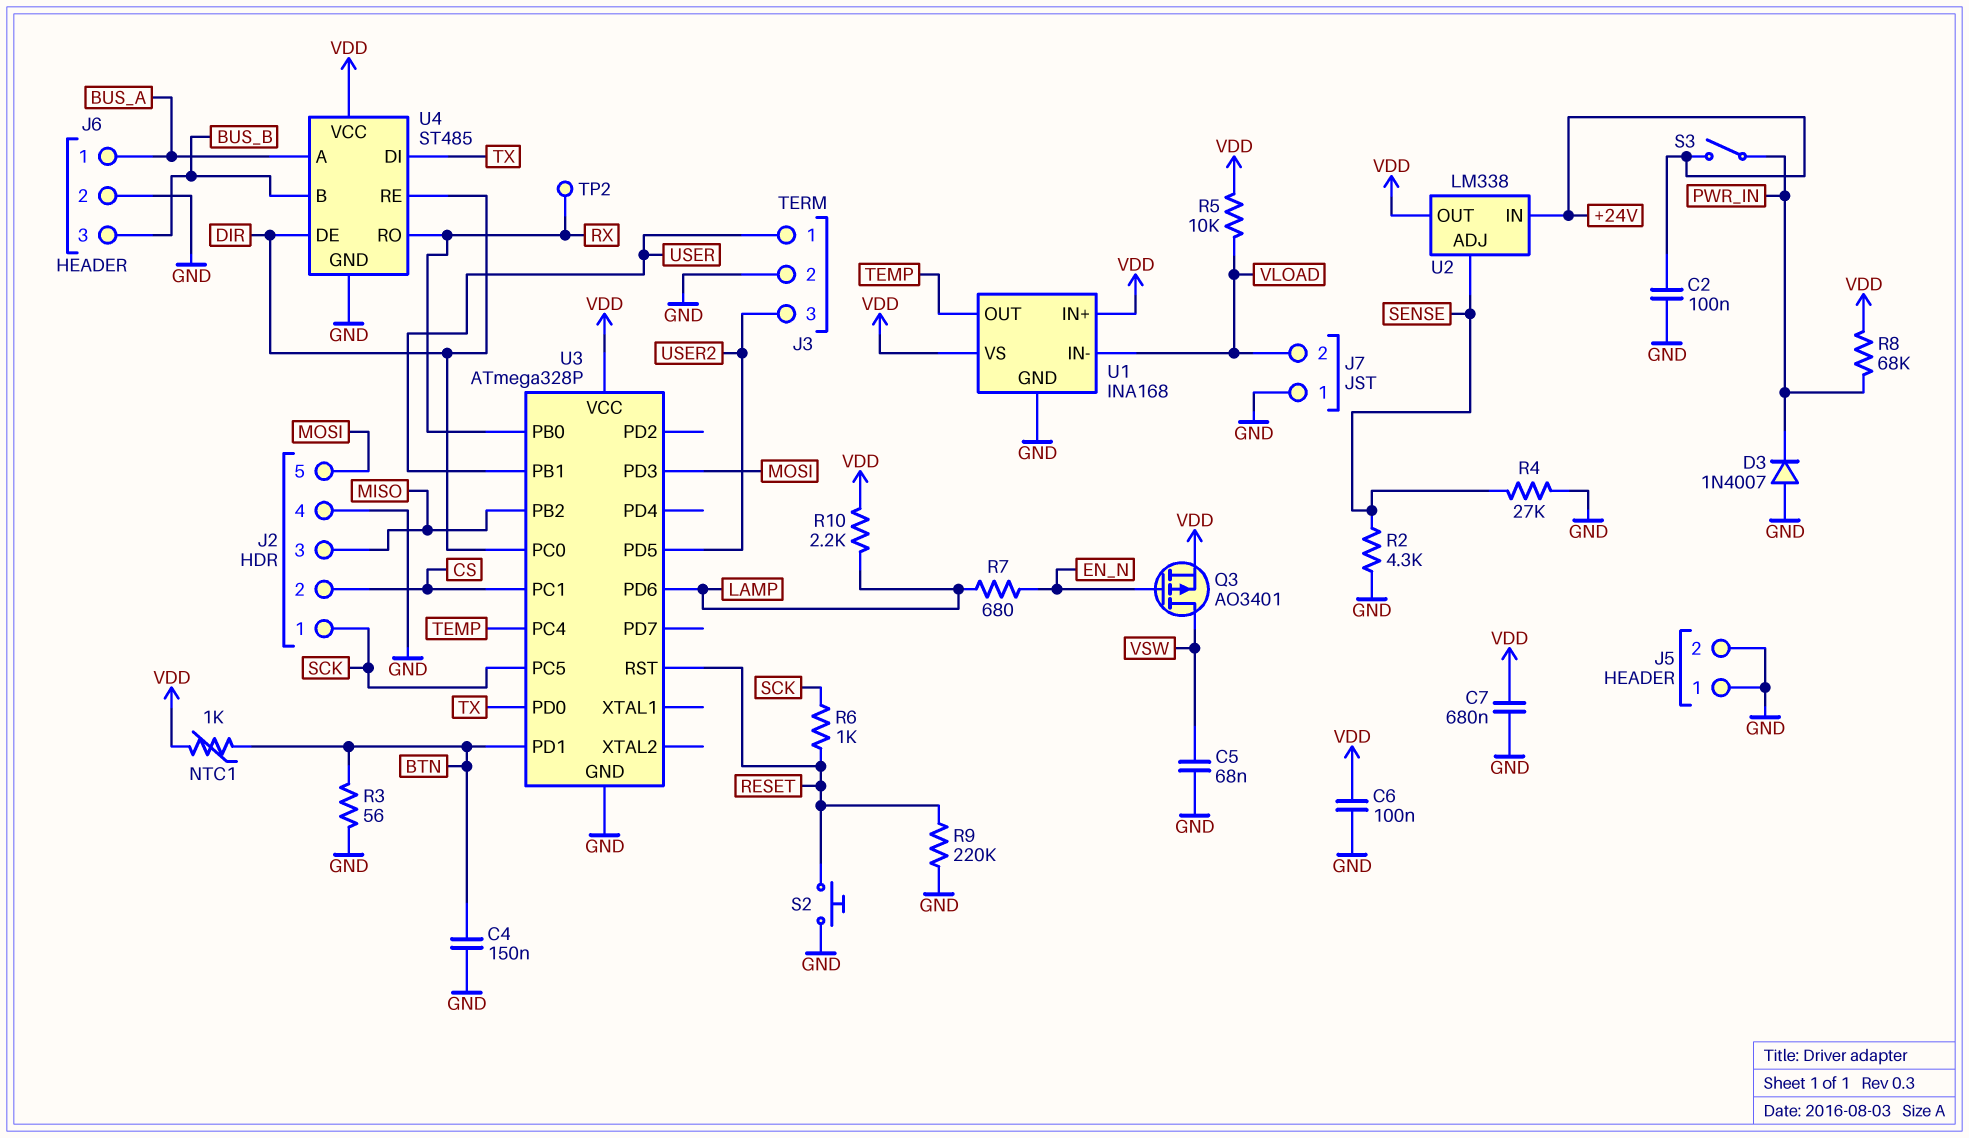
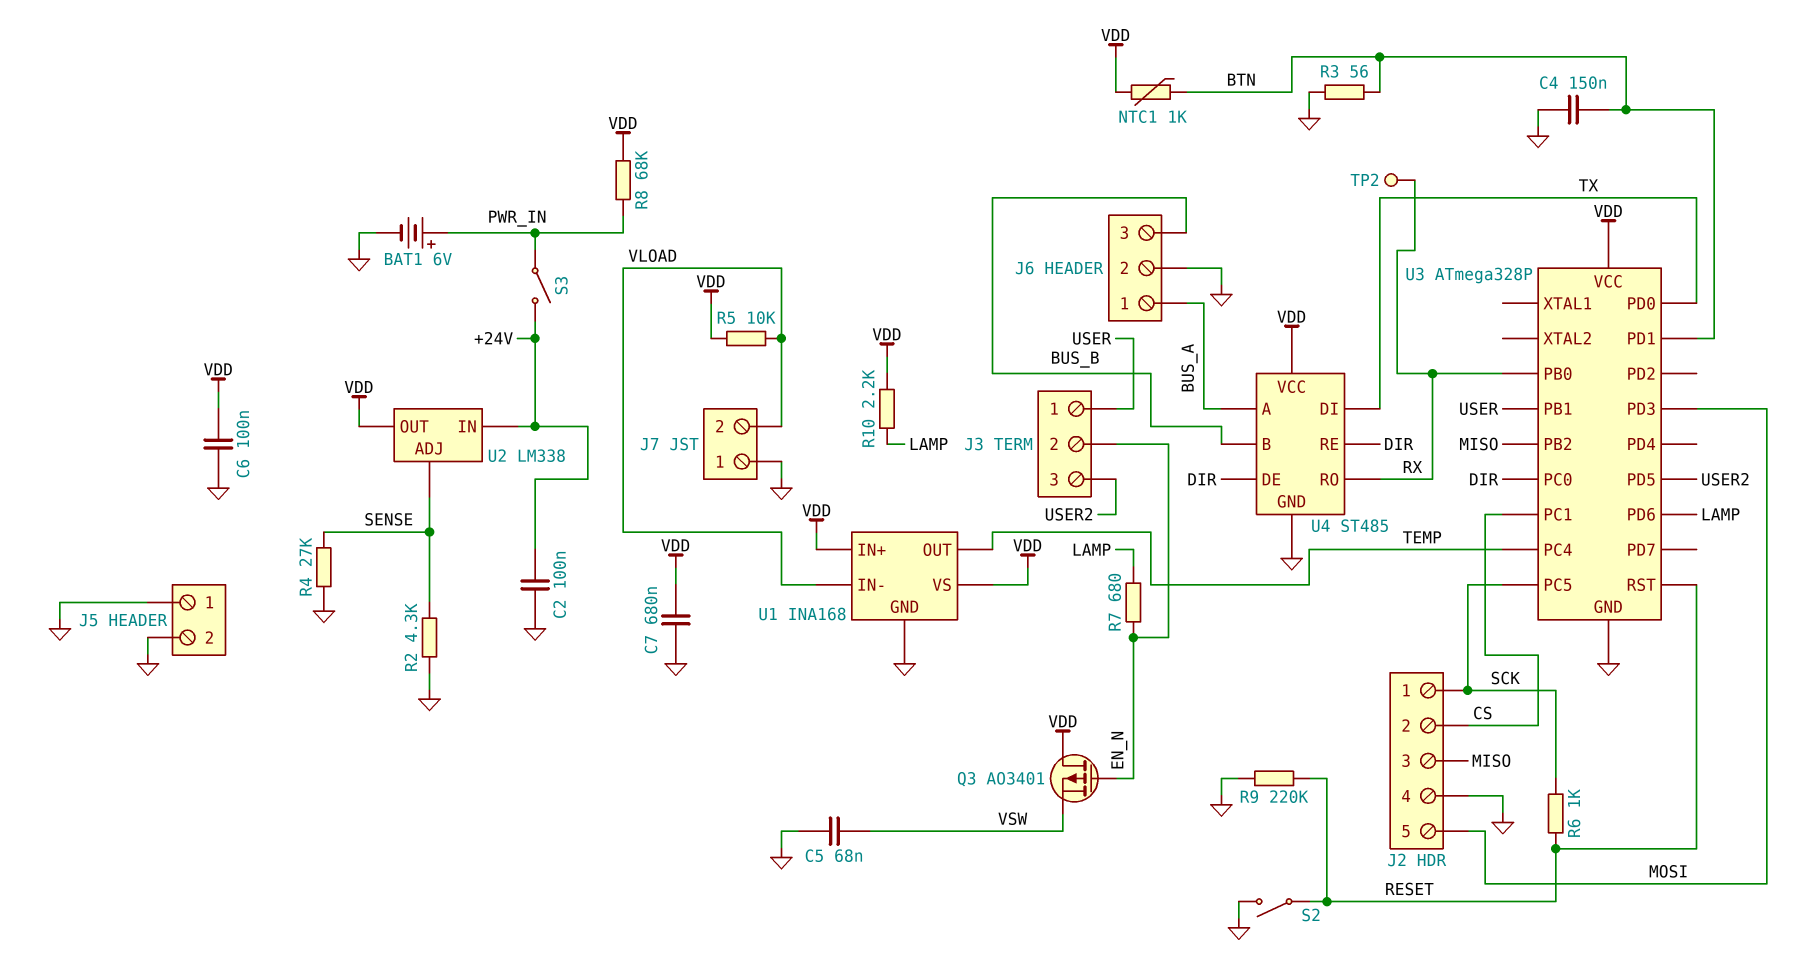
BAT1: none -> 6V (plus PWR_IN, minus GND)
D3: diode 1N4007 (A GND, K PWR_IN) -> none
J3 pin 2: GND -> EN_N
Q3: PMOS AO3401 (G EN_N, D VSW, S VDD) -> PMOS AO3401 (G EN_N, D VDD, S VSW)
S2: button (GND, RESET) -> switch (GND, RESET)

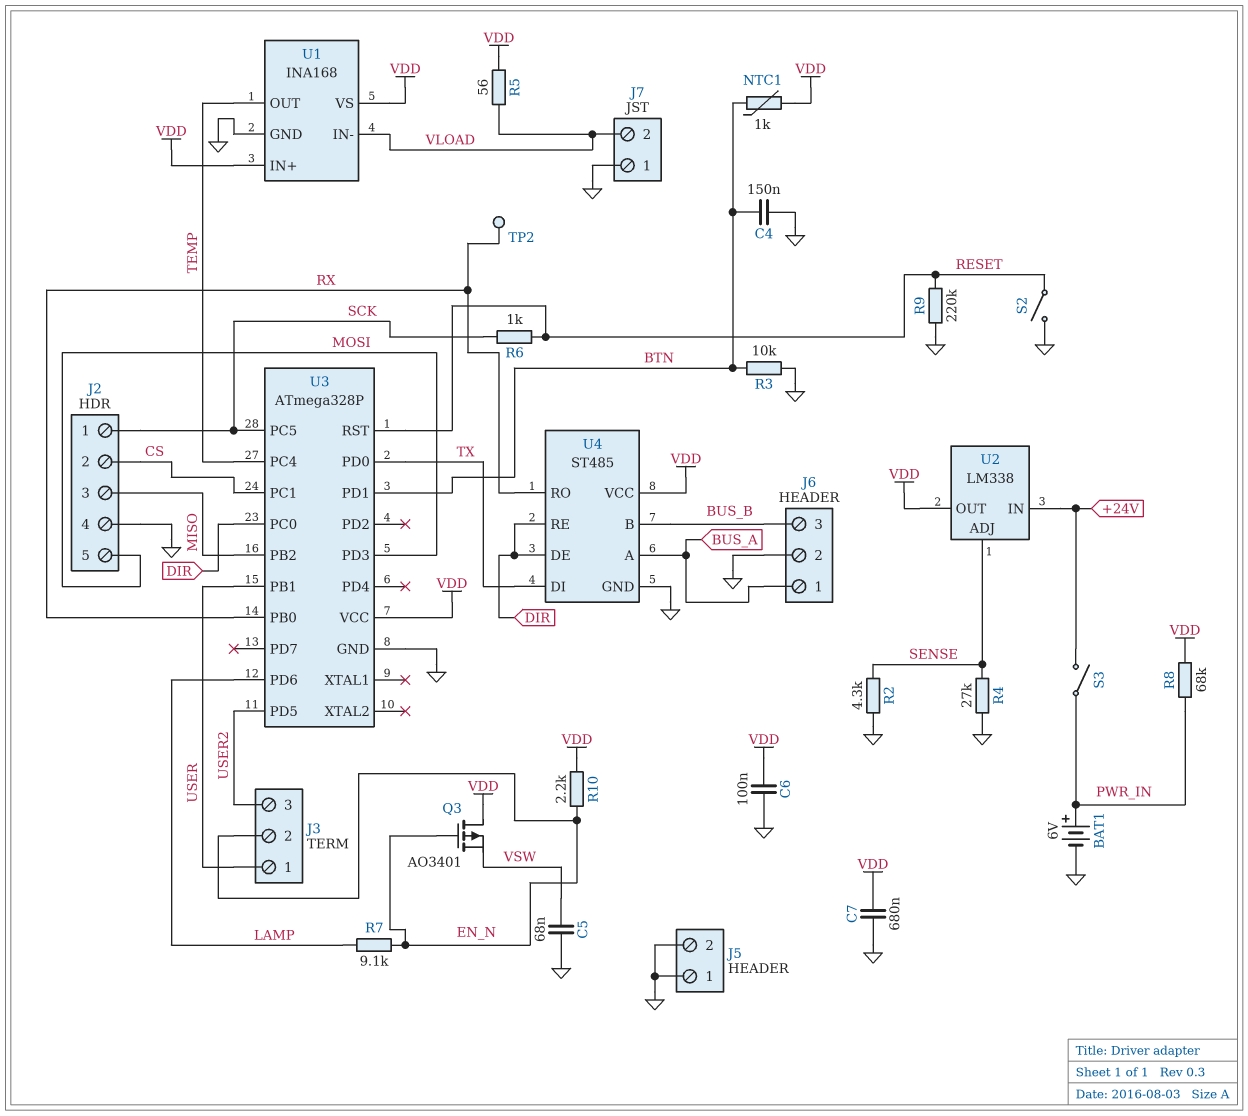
C2: 100nF (+24V, GND) -> none
R3: 56 (BTN, GND) -> 10k (BTN, GND)
R5: 10k (VDD, VLOAD) -> 56 (VDD, VLOAD)
R7: 680 (EN_N, LAMP) -> 9.1k (EN_N, LAMP)
R10: 2.2k (LAMP, VDD) -> 2.2k (EN_N, VDD)

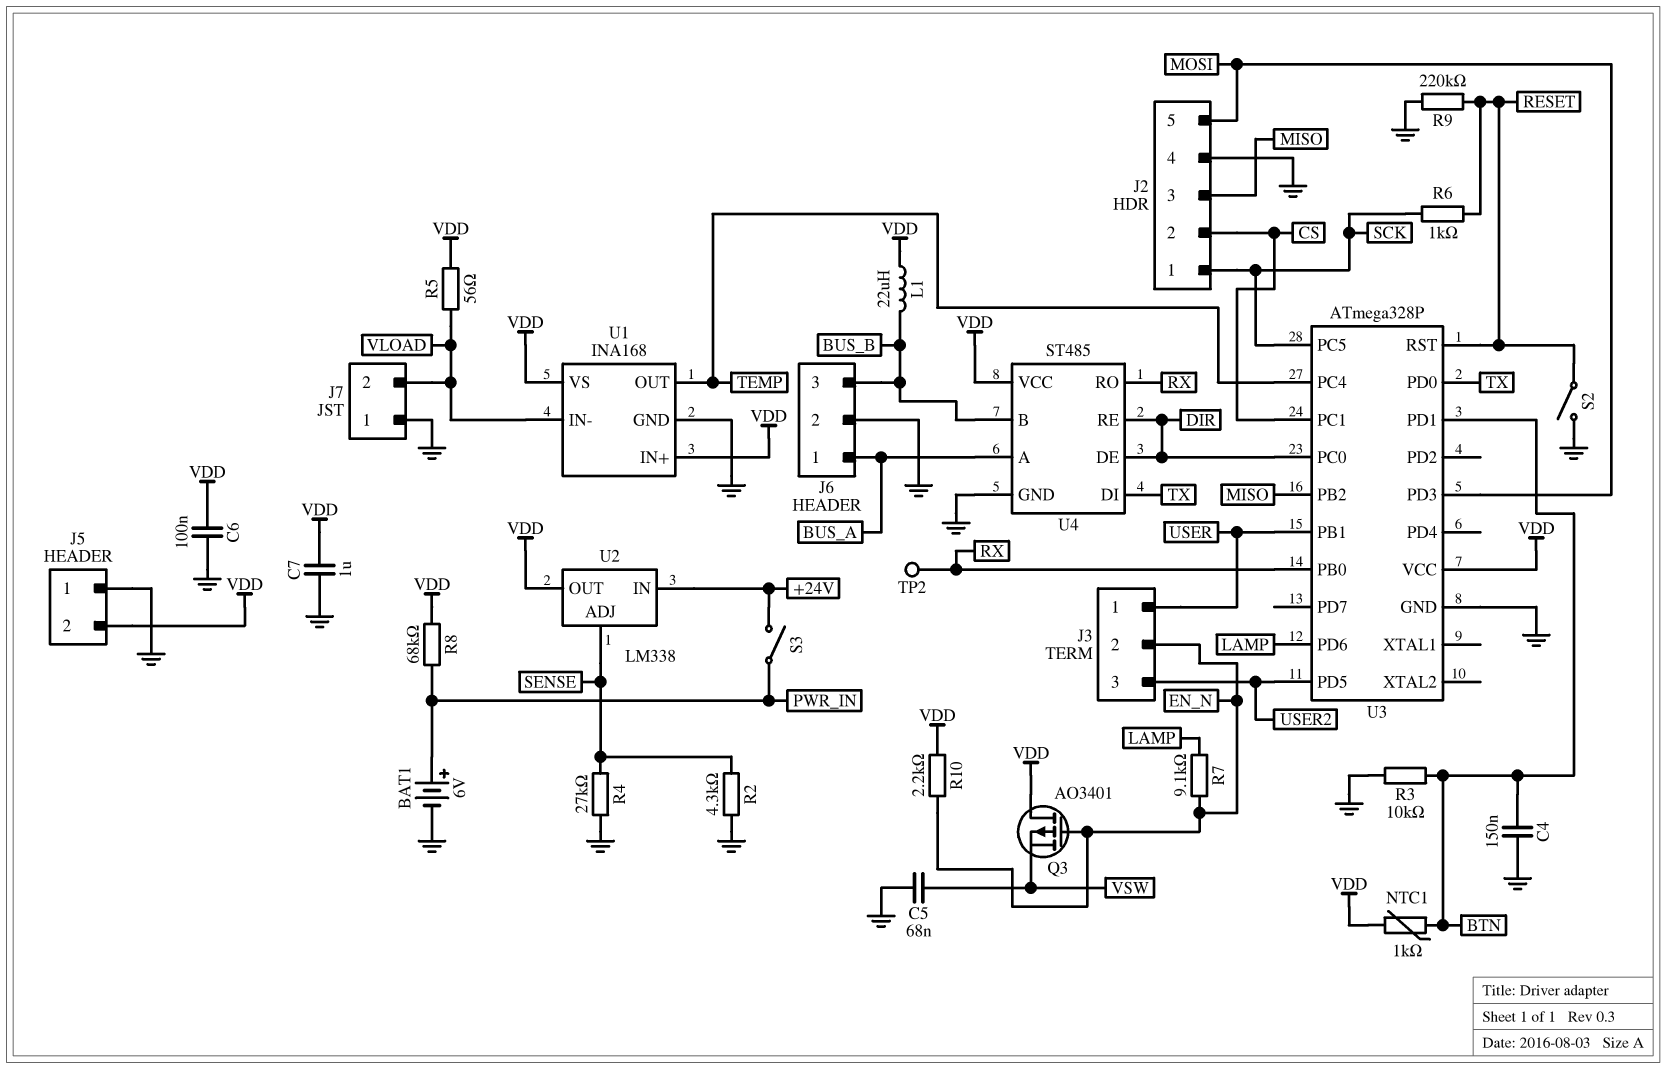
C7: 680nF (GND, VDD) -> 1uF (GND, VDD)
J5 pin 2: GND -> VDD
L1: none -> 22uH (BUS_B, VDD)

